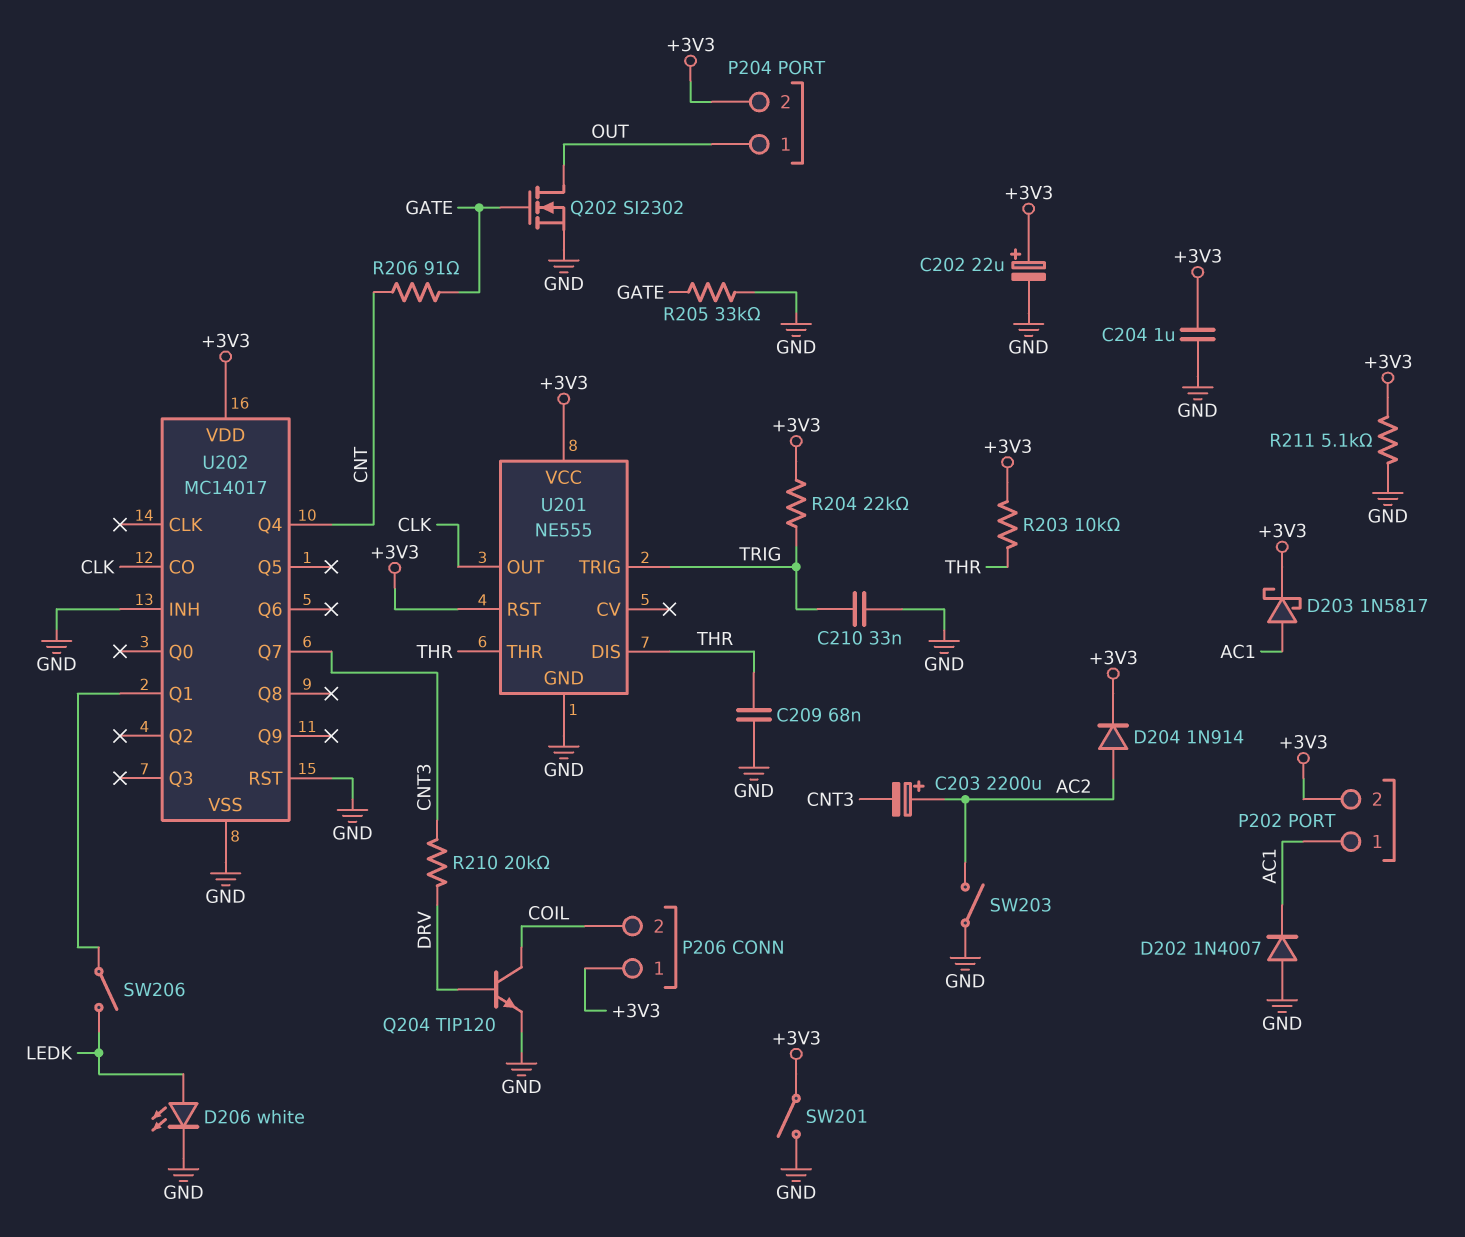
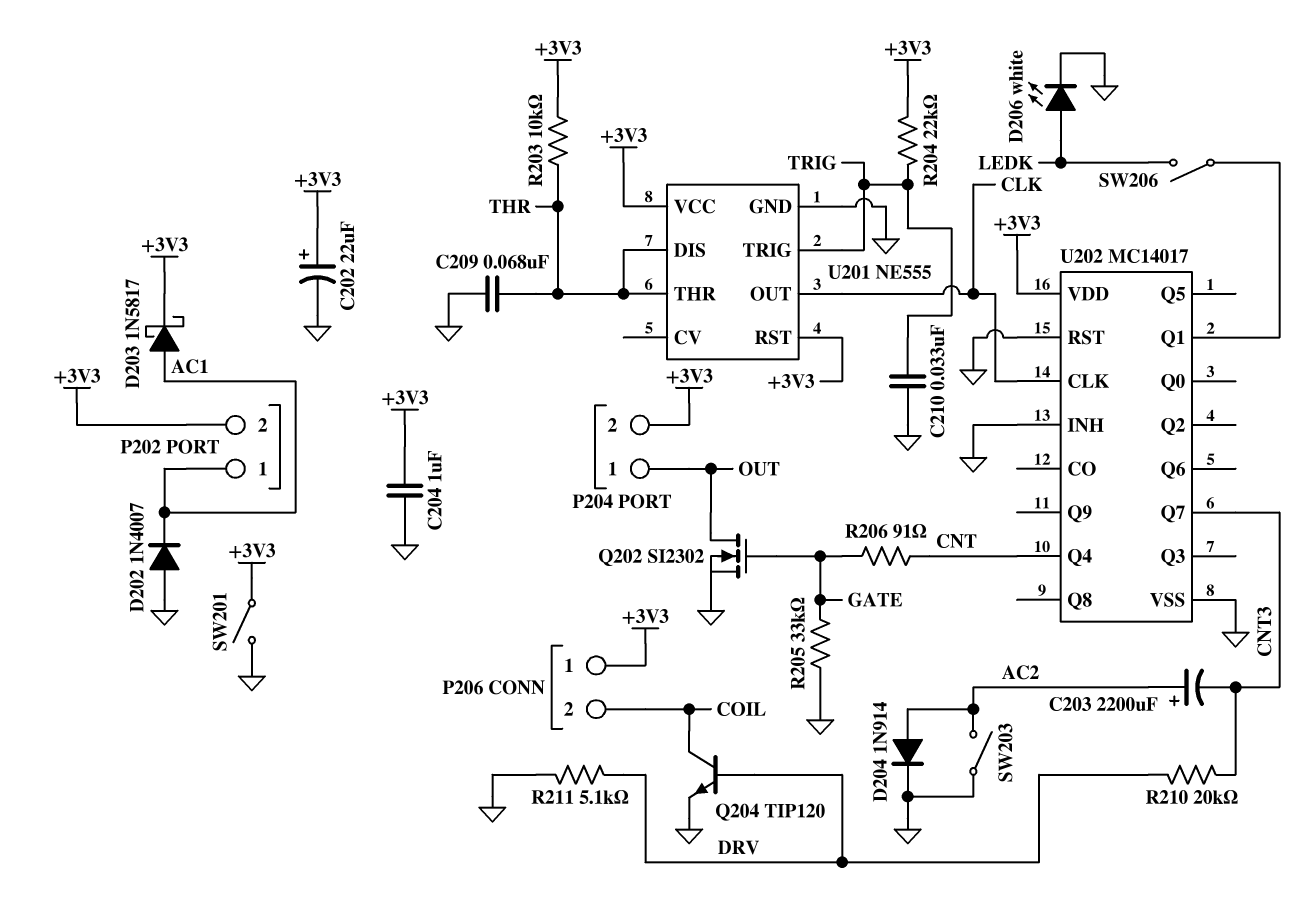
D204: diode 1N914 (A AC2, K +3V3) -> diode 1N914 (A AC2, K GND)
R211: 5.1k (+3V3, GND) -> 5.1k (DRV, GND)
U202 pin CLK: none -> CLK
U202 pin CO: CLK -> none

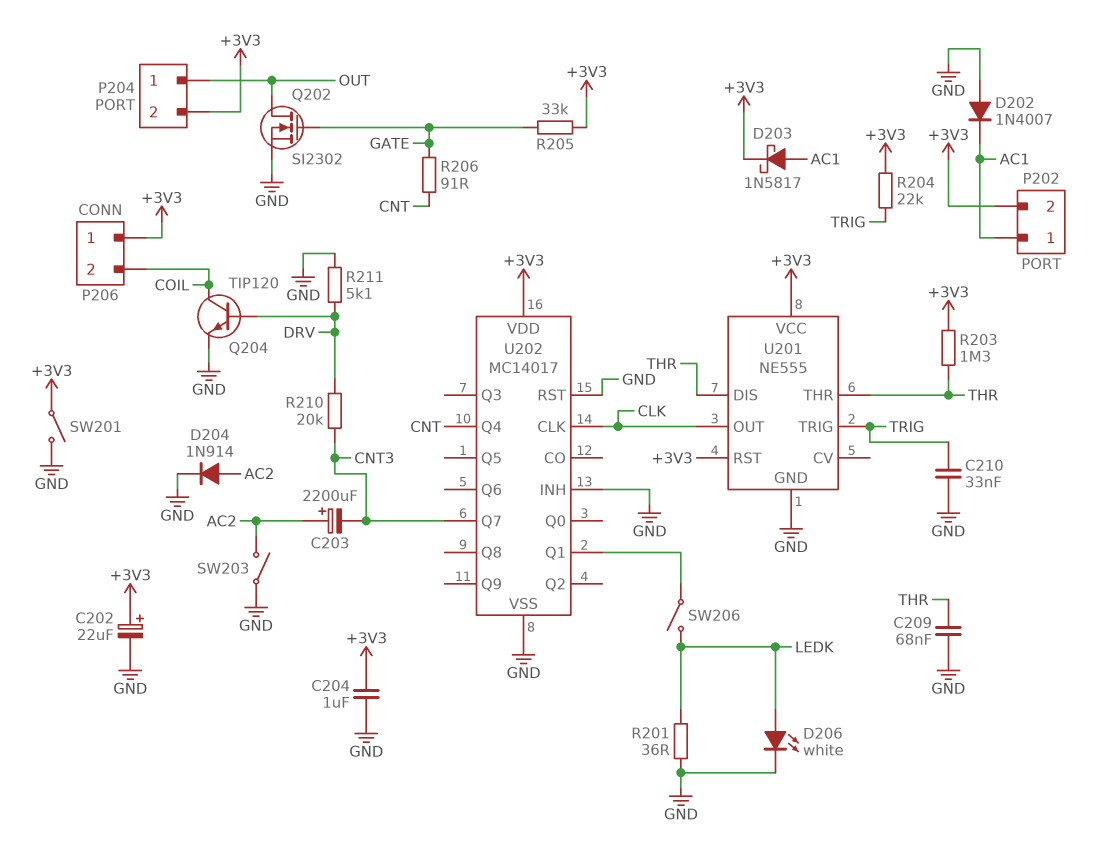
R201: none -> 36 (GND, LEDK)
R203: 10k (+3V3, THR) -> 1.3M (+3V3, THR)
R205: 33k (GATE, GND) -> 33k (+3V3, GATE)

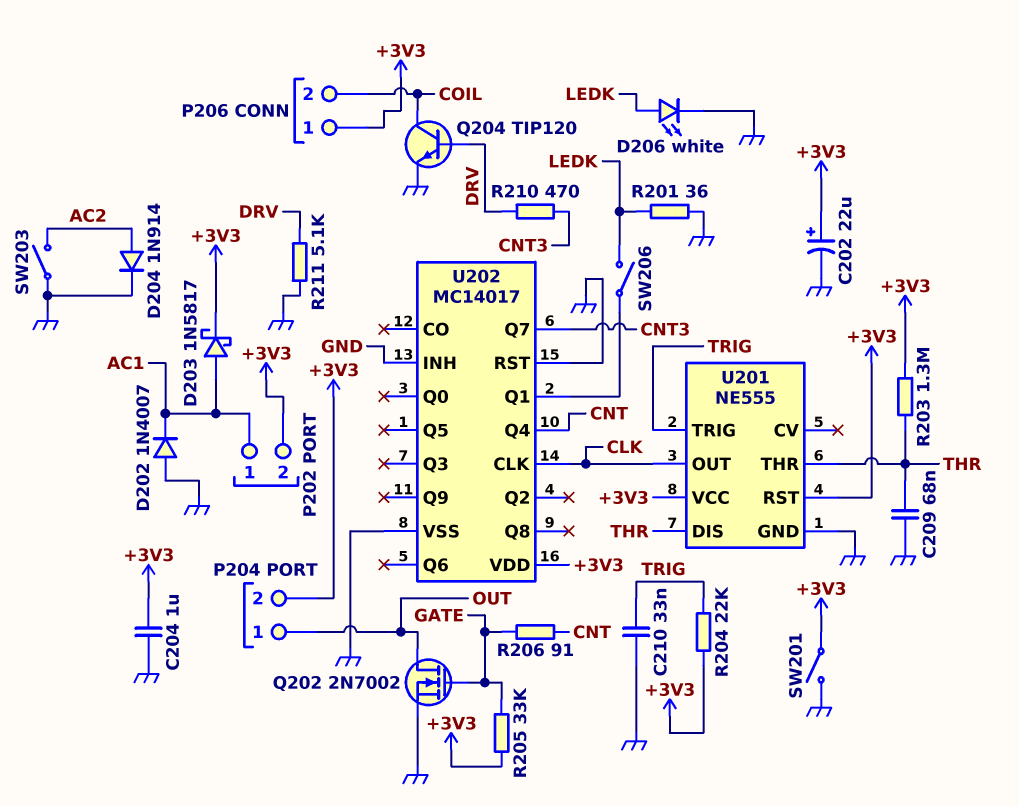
C203: 2200uF (plus AC2, minus CNT3) -> none
Q202: NMOS SI2302 (G GATE, D OUT, S GND) -> NMOS 2N7002 (G GATE, D OUT, S GND)
R210: 20k (CNT3, DRV) -> 470 (CNT3, DRV)

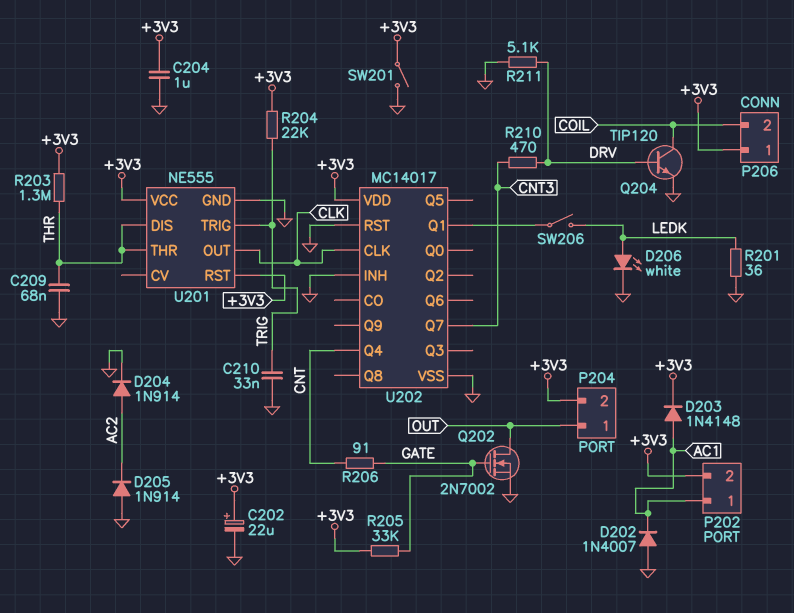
D203: schottky 1N5817 (A AC1, K +3V3) -> diode 1N4148 (A AC1, K +3V3)
D205: none -> diode 1N914 (A GND, K AC2)
SW203: switch (AC2, GND) -> none

